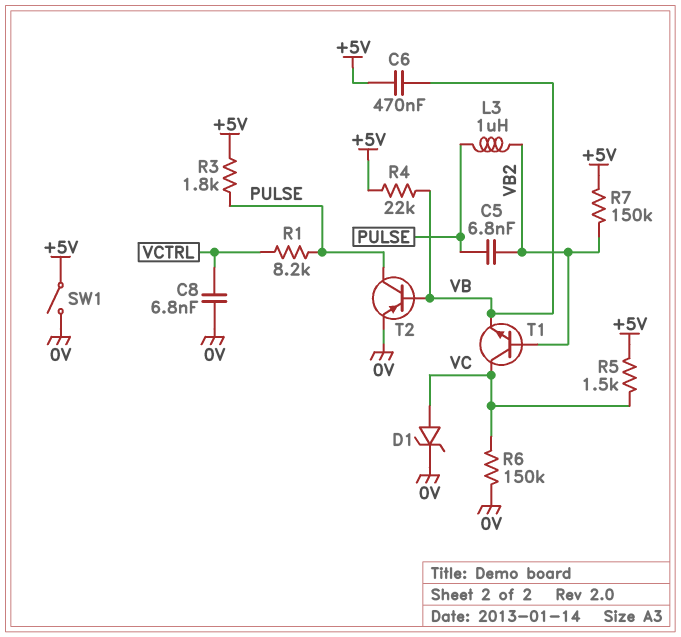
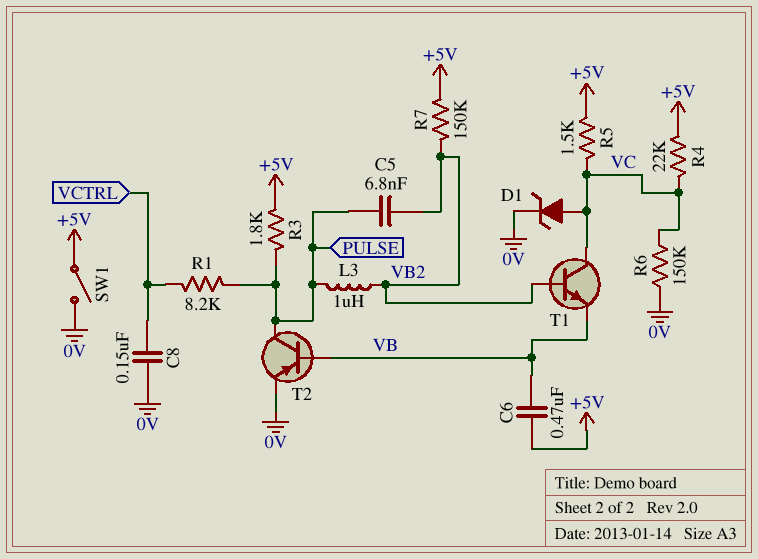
C8: 6.8nF (0V, VCTRL) -> 150nF (0V, VCTRL)
R4: 22k (+5V, VB) -> 22k (+5V, VC)

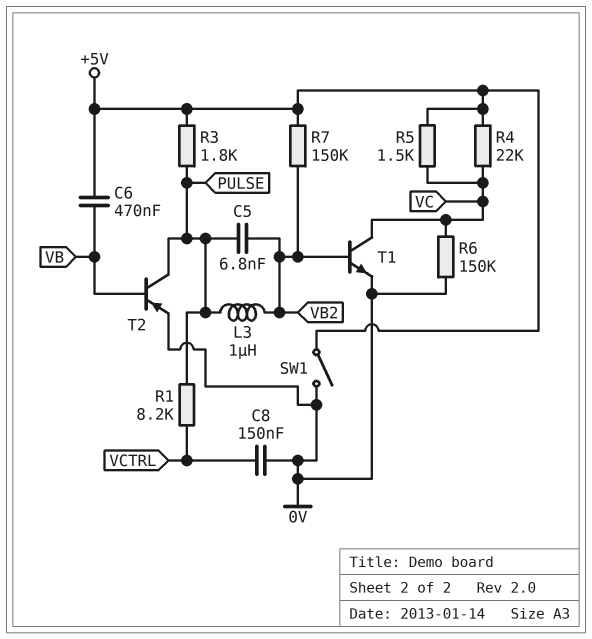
D1: zener (A VC, K 0V) -> none
T1: NPN (B VB2, C VC, E VB) -> NPN (B VB2, C VC, E 0V)

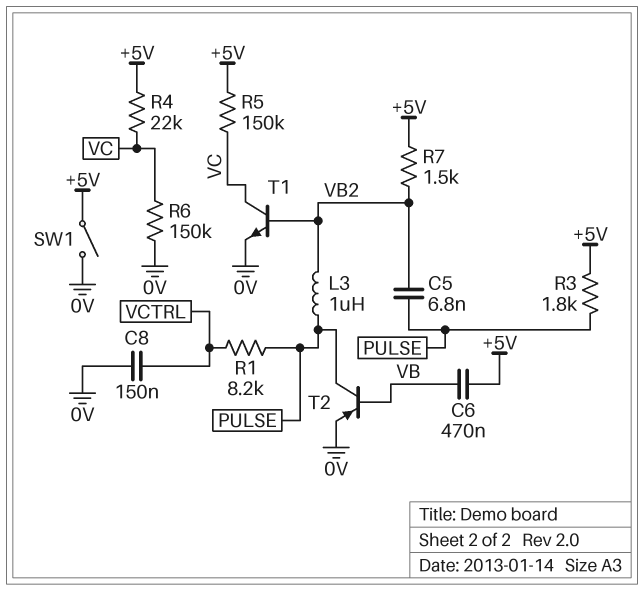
R5: 1.5k (+5V, VC) -> 150k (+5V, VC)
R7: 150k (+5V, VB2) -> 1.5k (+5V, VB2)

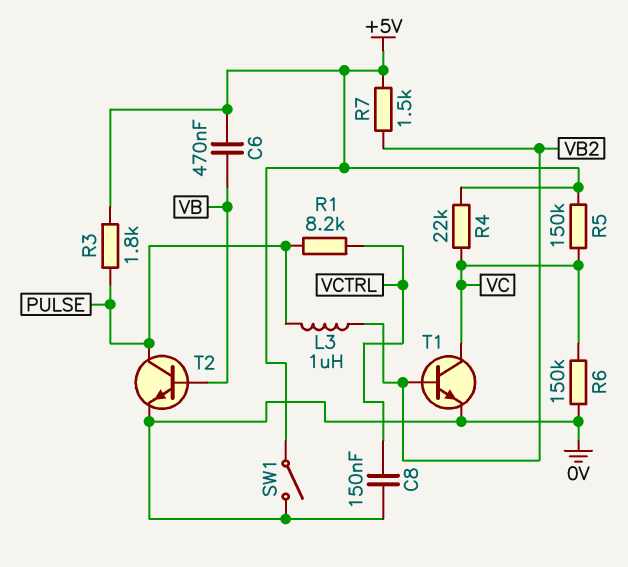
C5: 6.8nF (PULSE, VB2) -> none
T2: PNP (B VB, C PULSE, E 0V) -> NPN (B VB, C PULSE, E 0V)

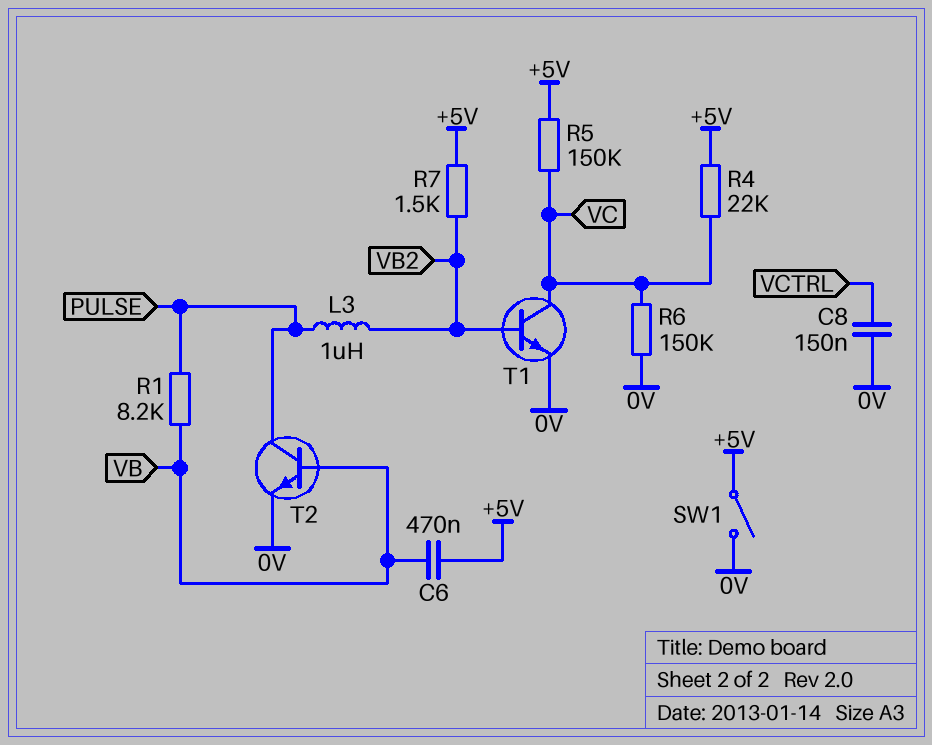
R1: 8.2k (PULSE, VCTRL) -> 8.2k (PULSE, VB)
R3: 1.8k (+5V, PULSE) -> none

